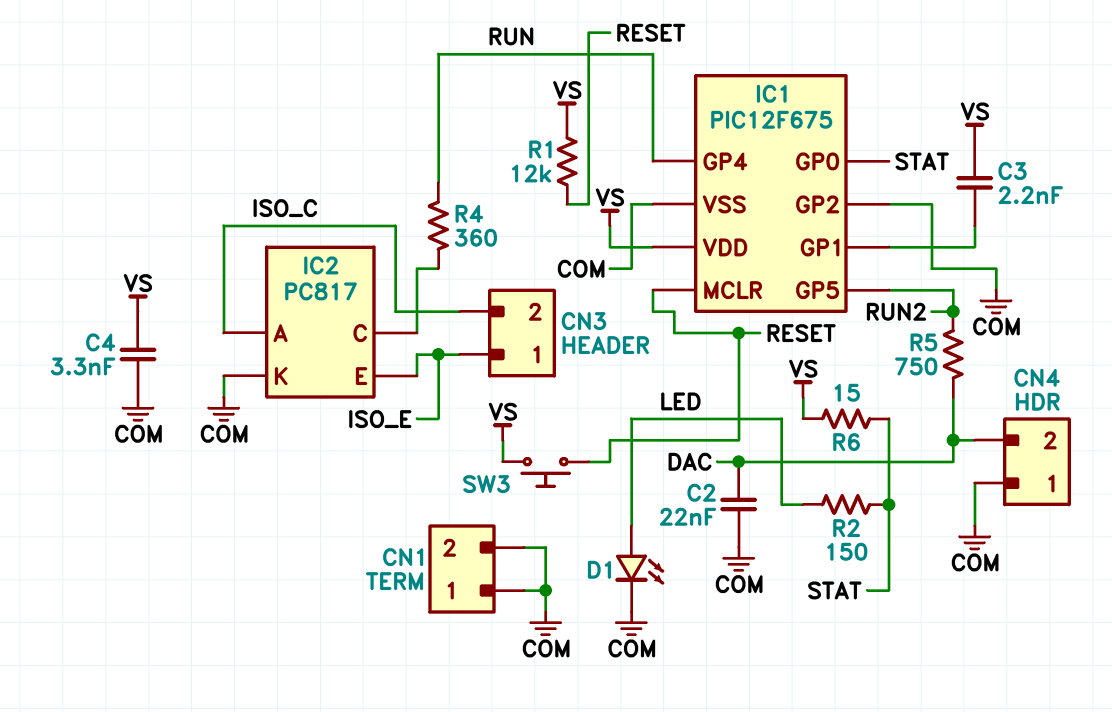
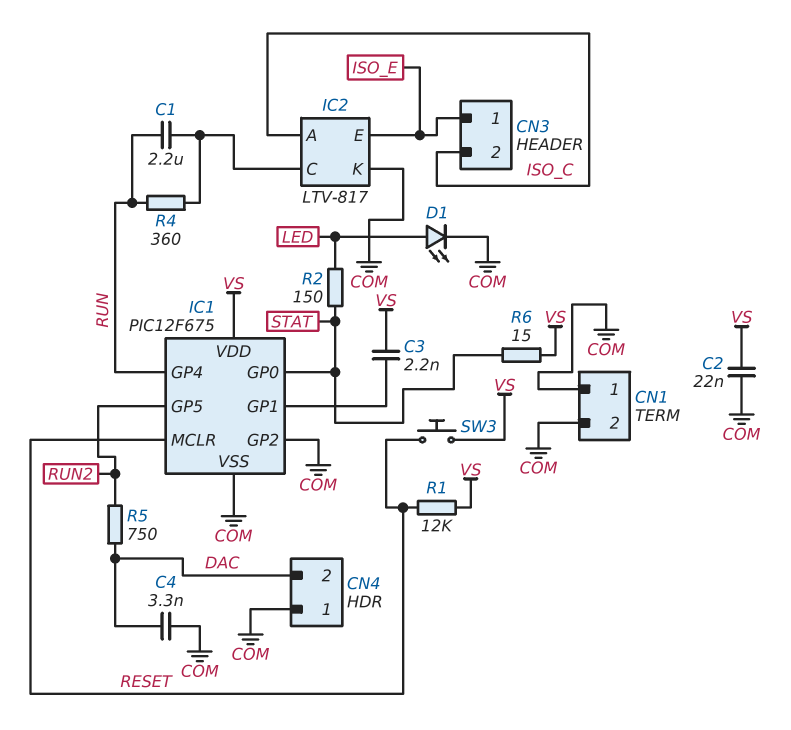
C1: none -> 2.2uF (IC2/C, RUN)
C2: 22nF (COM, DAC) -> 22nF (COM, VS)
C4: 3.3nF (COM, VS) -> 3.3nF (COM, DAC)
IC2: PC817 -> LTV-817

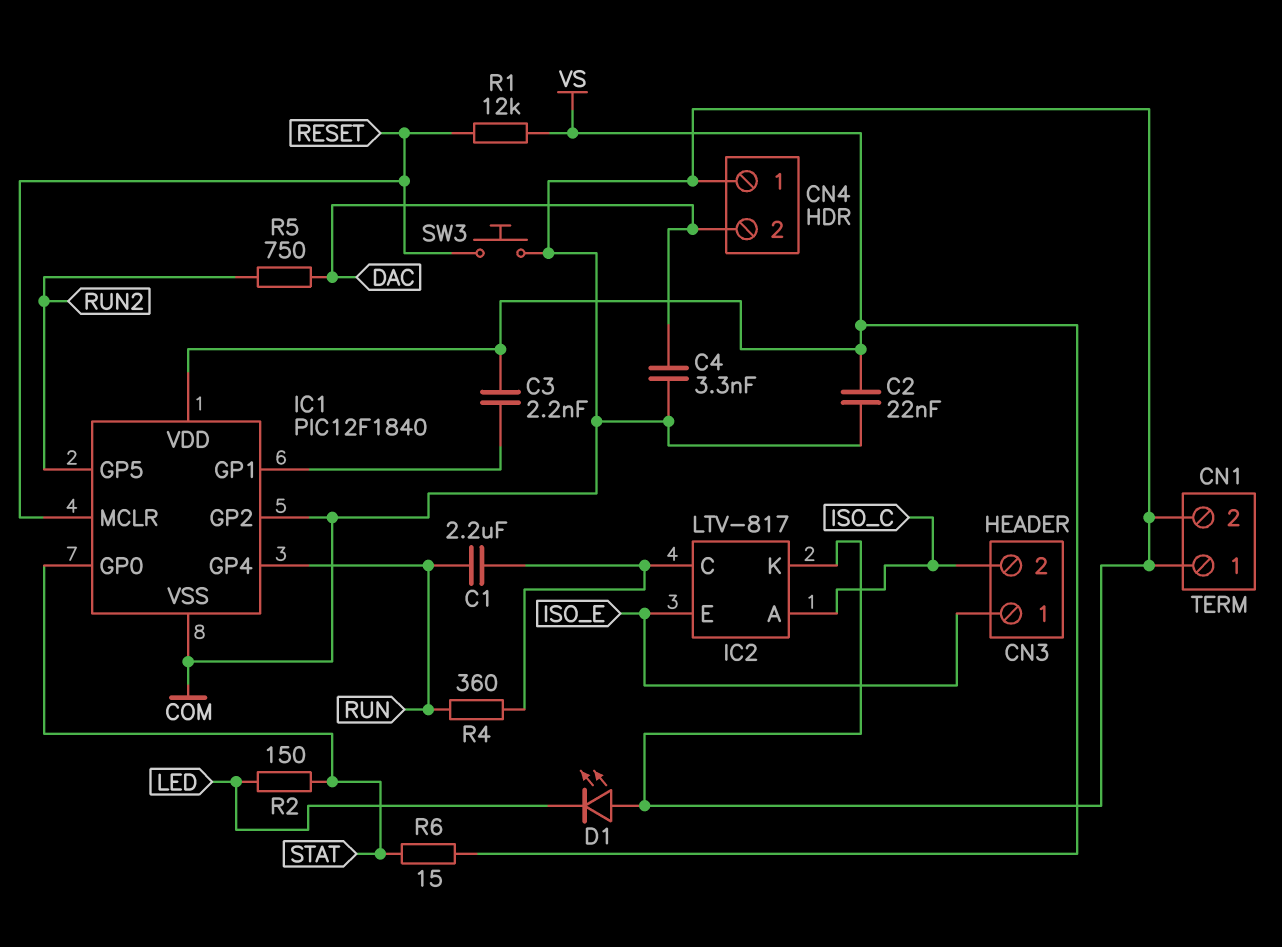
D1: LED (A LED, K COM) -> LED (A COM, K LED)
IC1: PIC12F675 -> PIC12F1840
SW3: button (RESET, VS) -> button (COM, RESET)

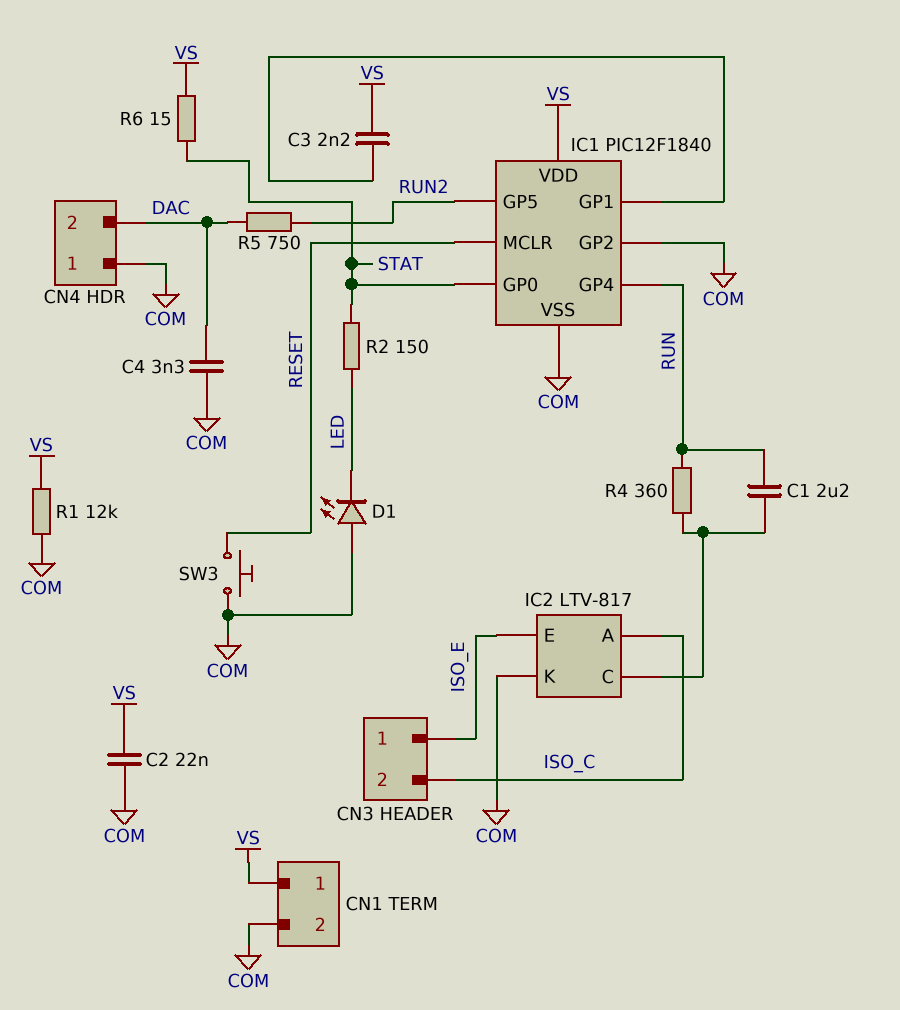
CN1 pin 1: COM -> VS
R1: 12k (RESET, VS) -> 12k (COM, VS)

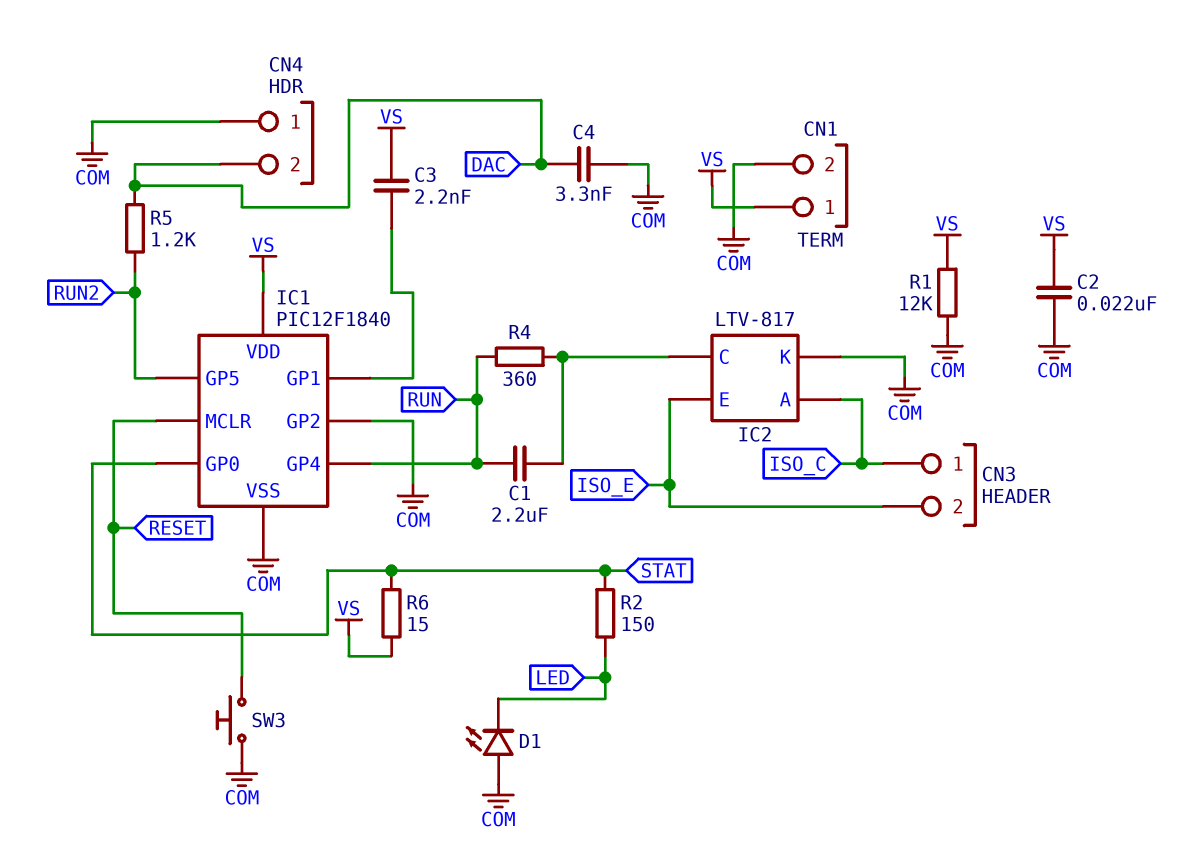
CN3 pin 1: ISO_E -> ISO_C
CN3 pin 2: ISO_C -> ISO_E
R5: 750 (DAC, RUN2) -> 1.2k (DAC, RUN2)

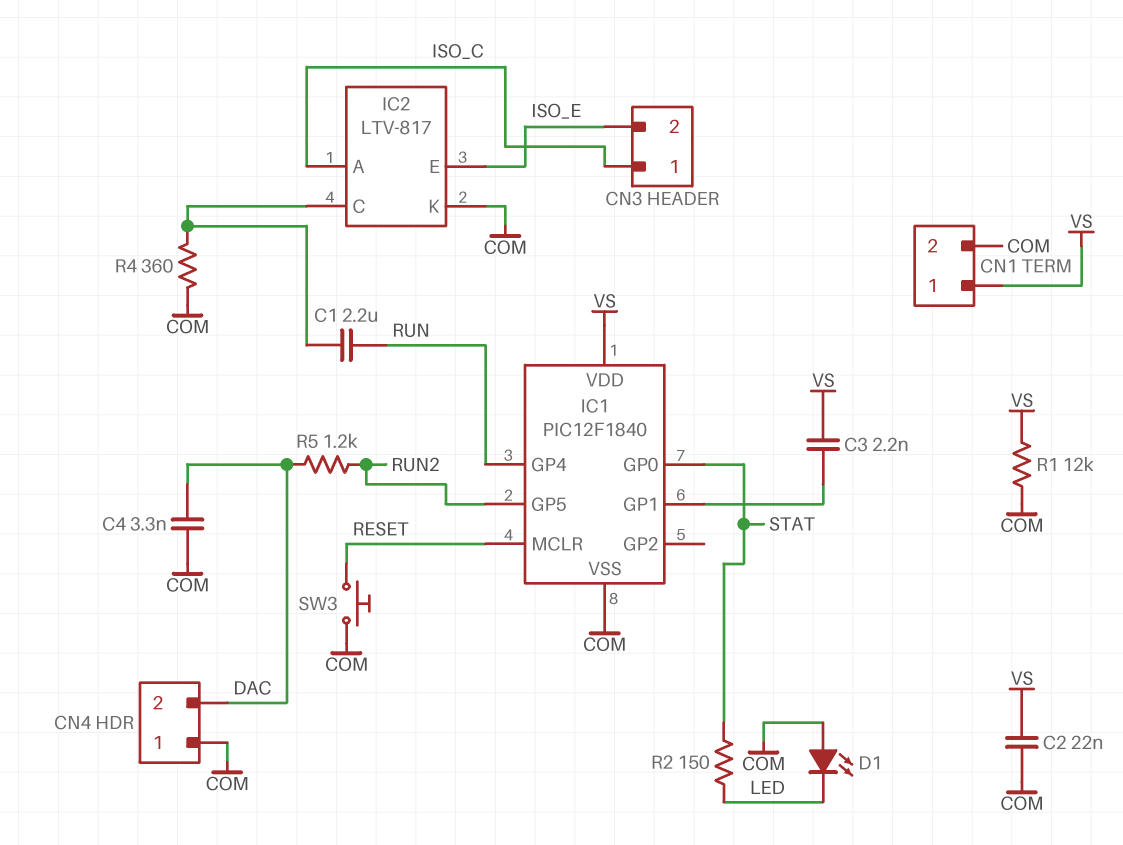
IC1 pin GP2: COM -> none
R4: 360 (IC2/C, RUN) -> 360 (COM, IC2/C)
R6: 15 (STAT, VS) -> none

